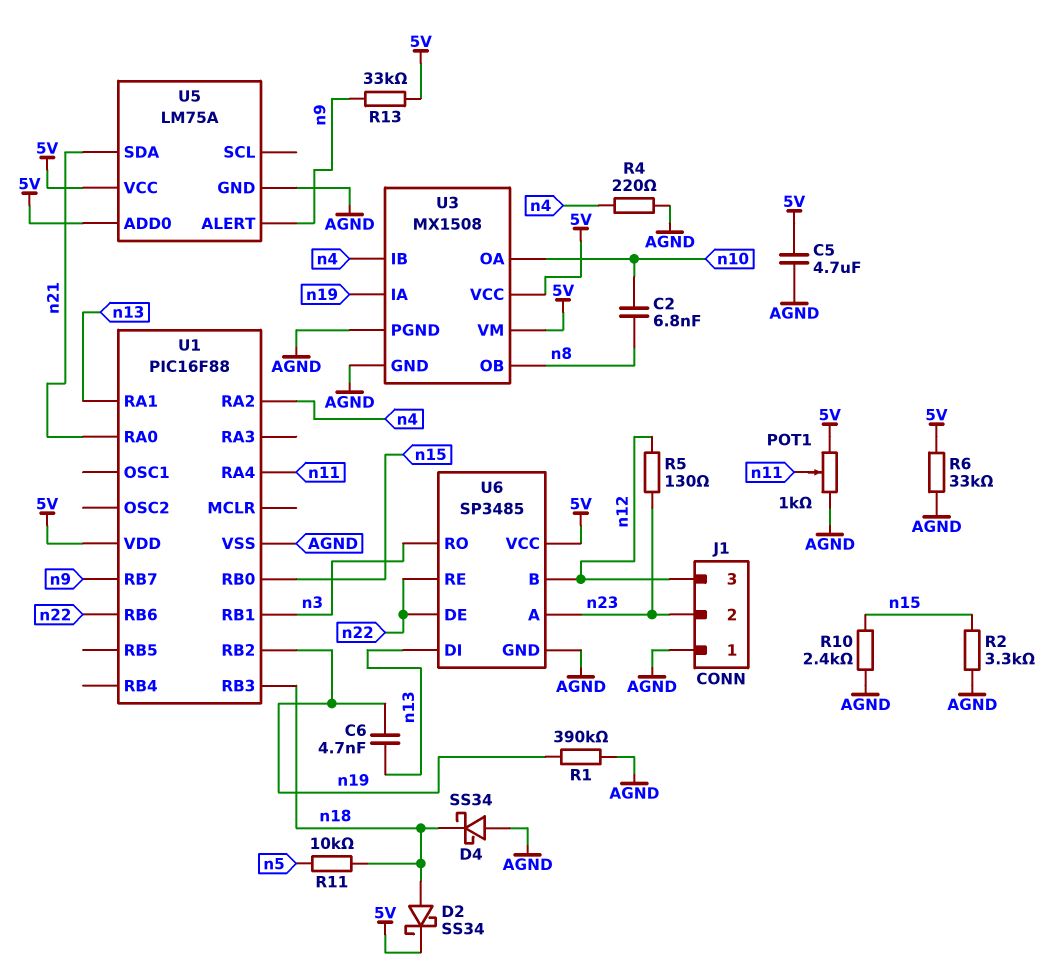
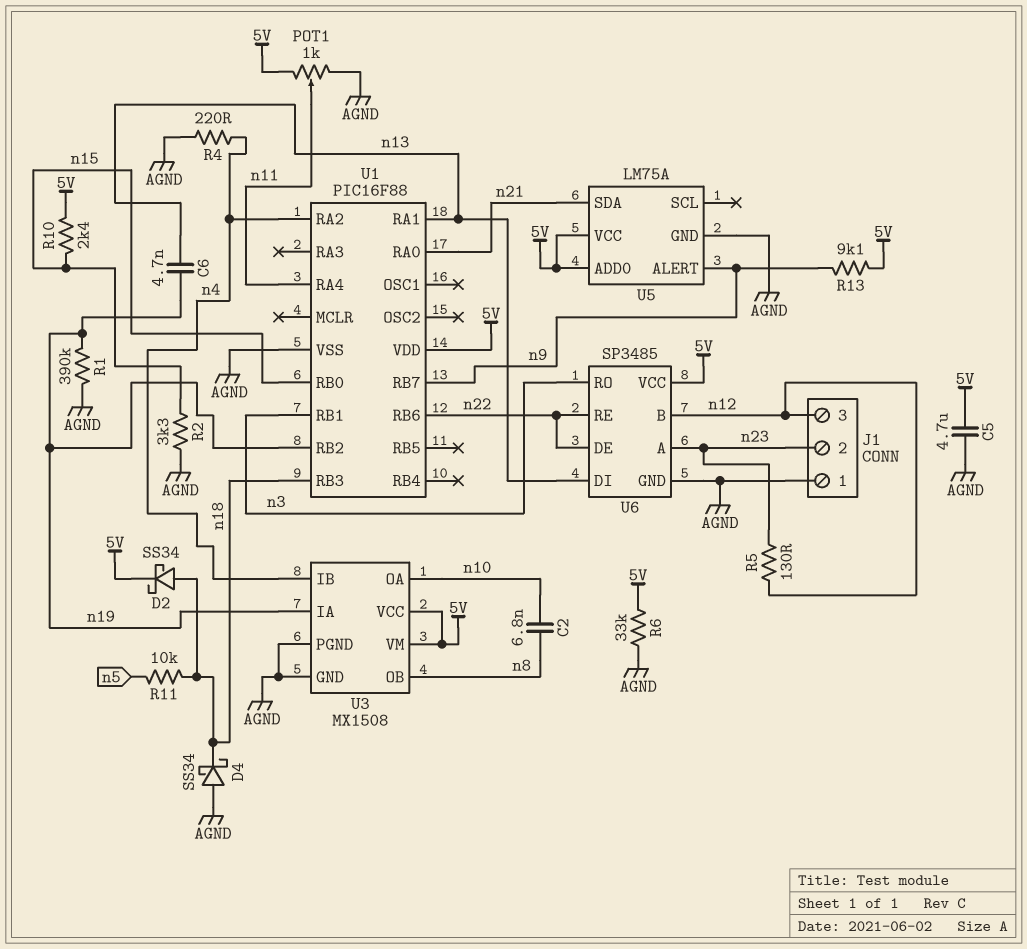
R10: 2.4k (AGND, n15) -> 2.4k (5V, n15)
R13: 33k (5V, n9) -> 9.1k (5V, n9)

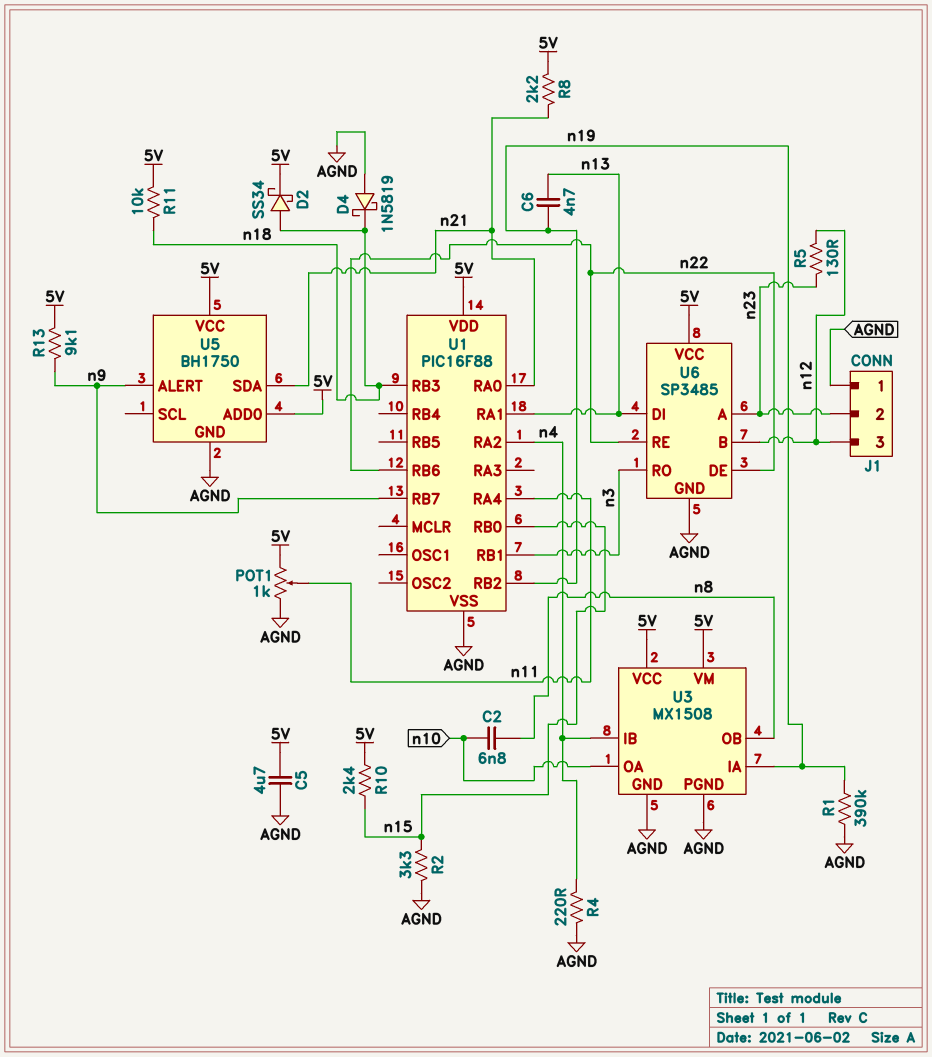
D4: schottky SS34 (A AGND, K n18) -> schottky 1N5819 (A AGND, K n18)
R6: 33k (5V, AGND) -> none
R8: none -> 2.2k (5V, n21)
R11: 10k (n5, n18) -> 10k (5V, n18)
U5: LM75A -> BH1750

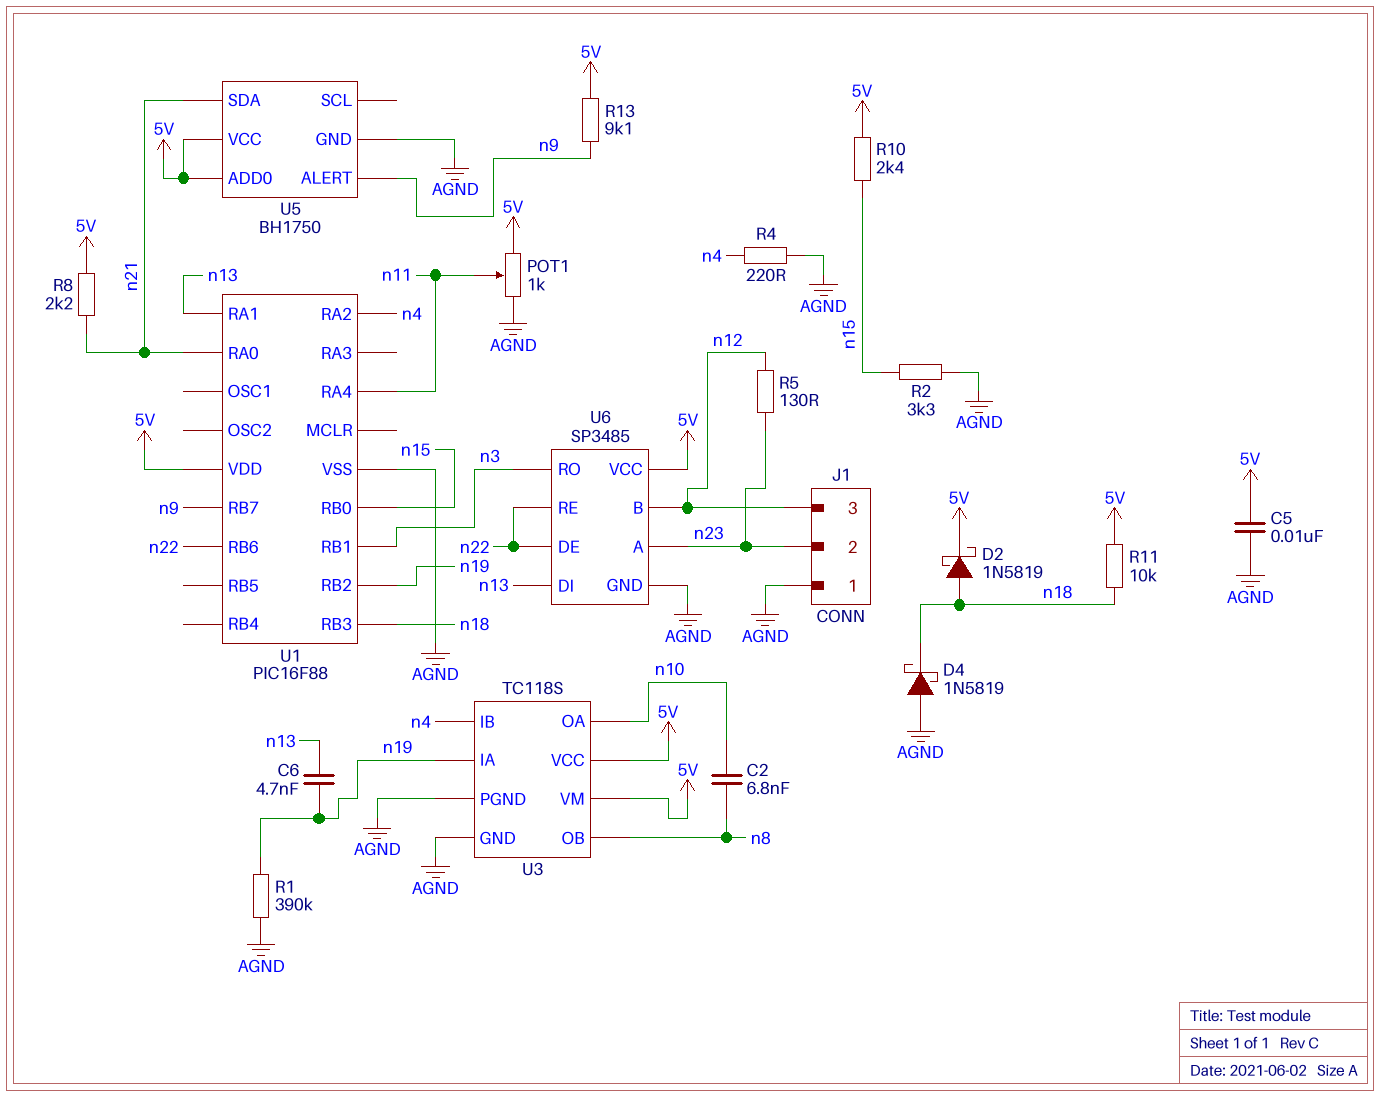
C5: 4.7uF (5V, AGND) -> 10nF (5V, AGND)
D2: schottky SS34 (A n18, K 5V) -> schottky 1N5819 (A n18, K 5V)
U3: MX1508 -> TC118S

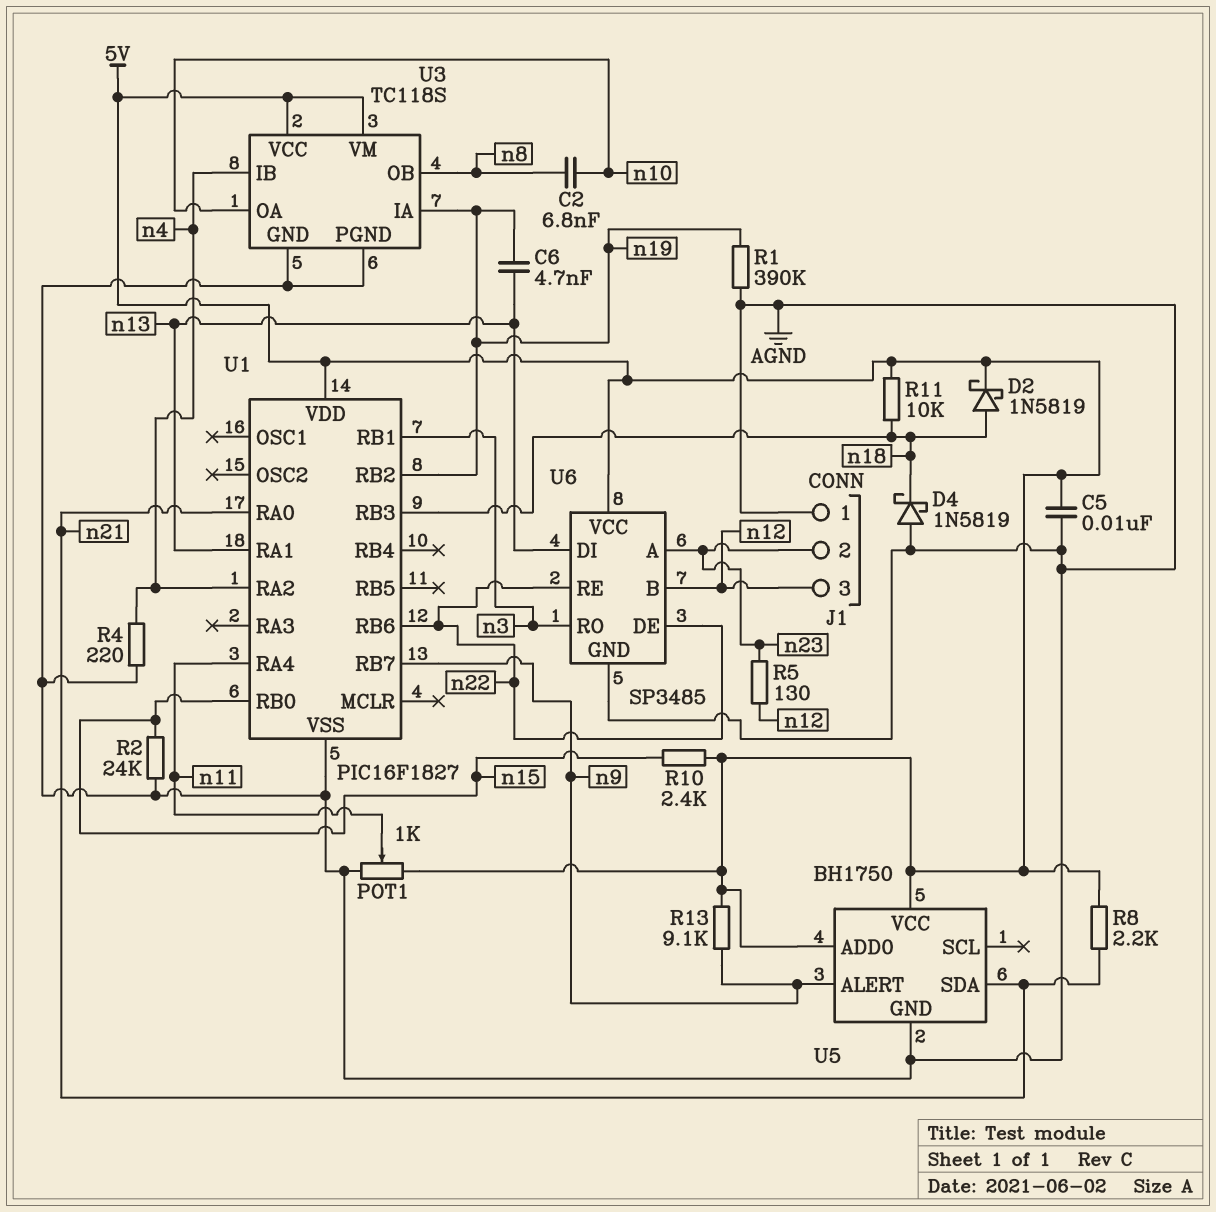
R2: 3.3k (AGND, n15) -> 24k (AGND, n15)
U1: PIC16F88 -> PIC16F1827

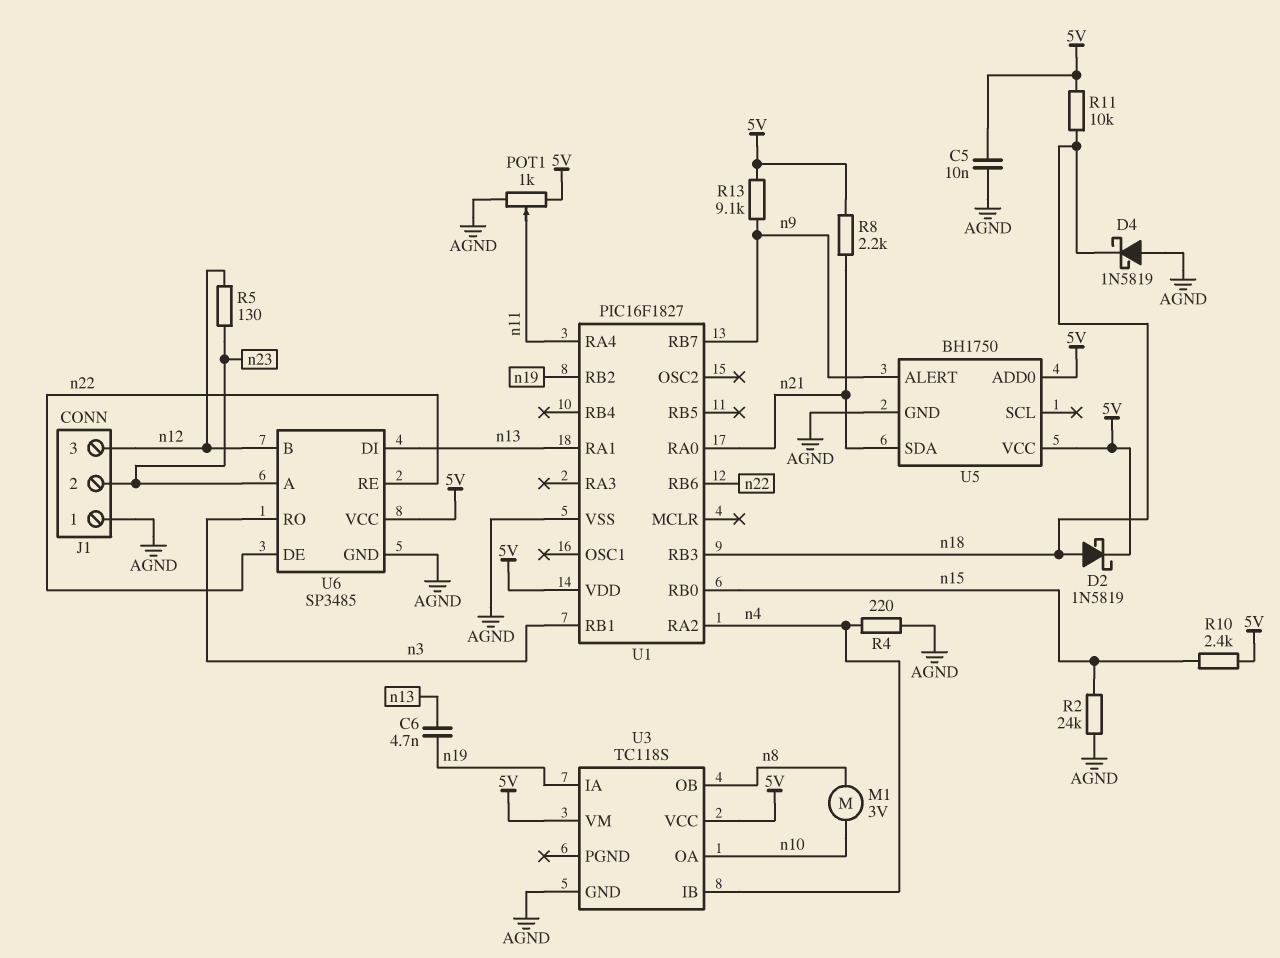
C2: 6.8nF (n8, n10) -> none
M1: none -> motor 3V (n8, n10)
R1: 390k (AGND, n19) -> none
U3 pin PGND: AGND -> none

